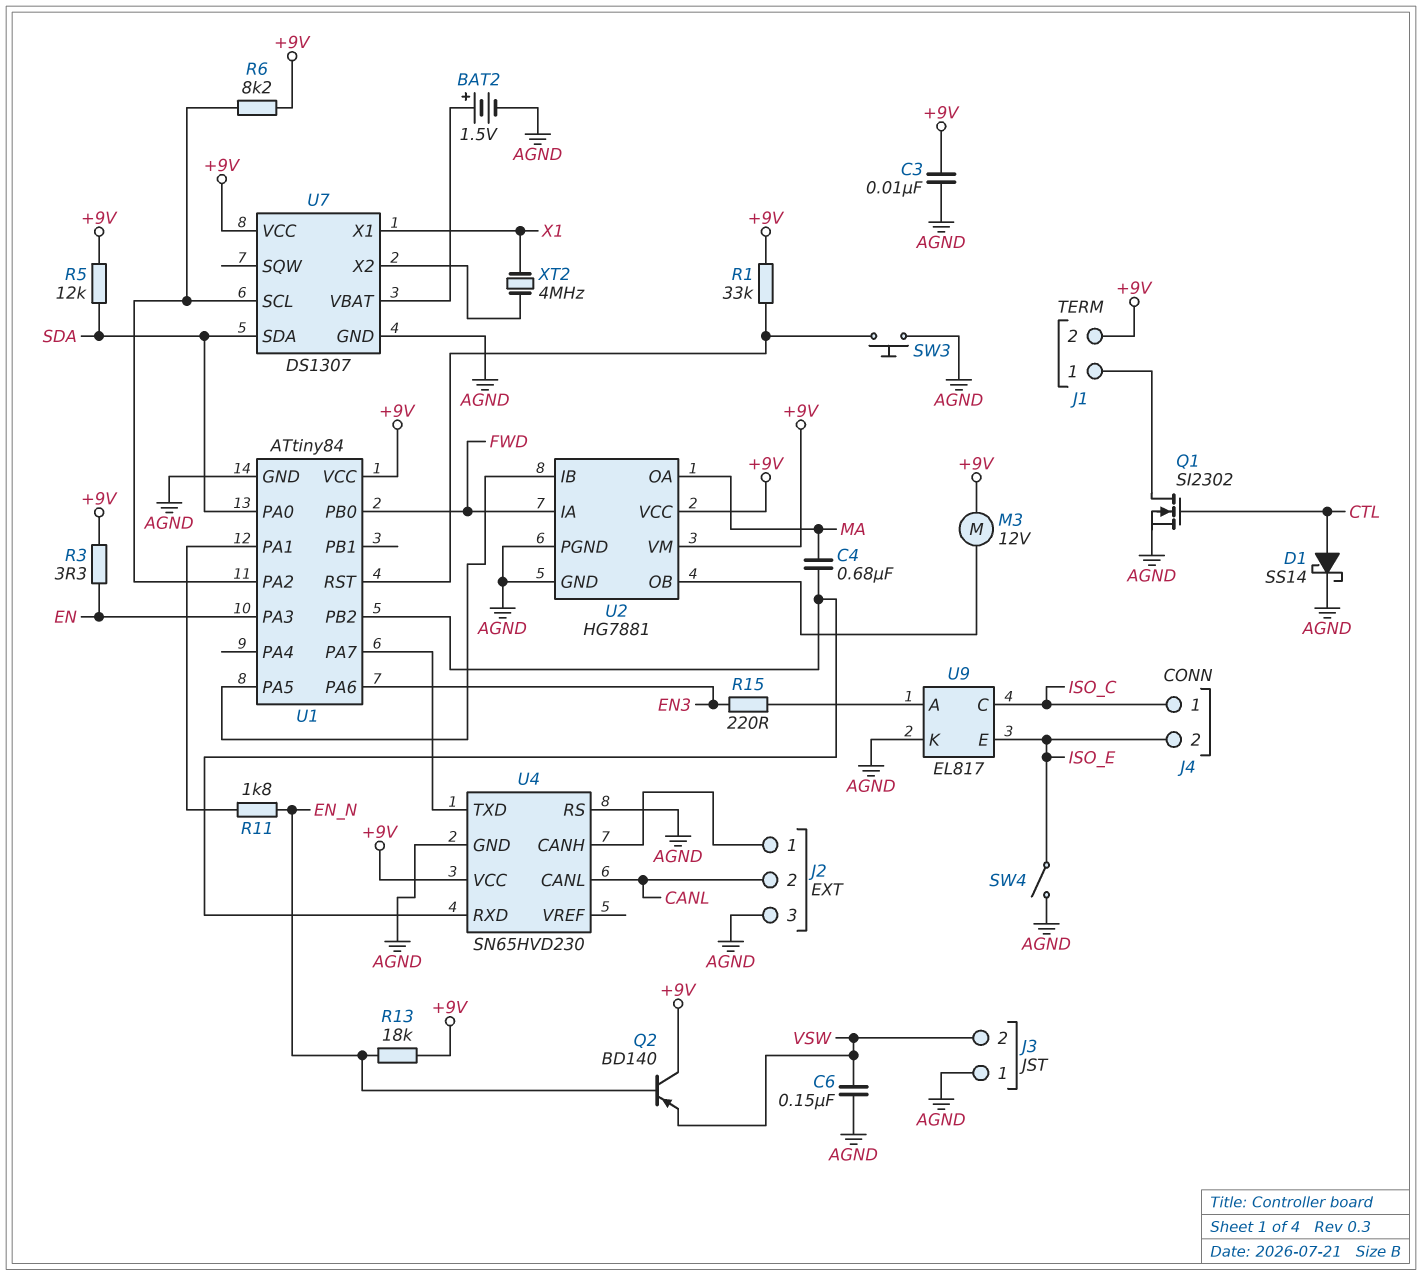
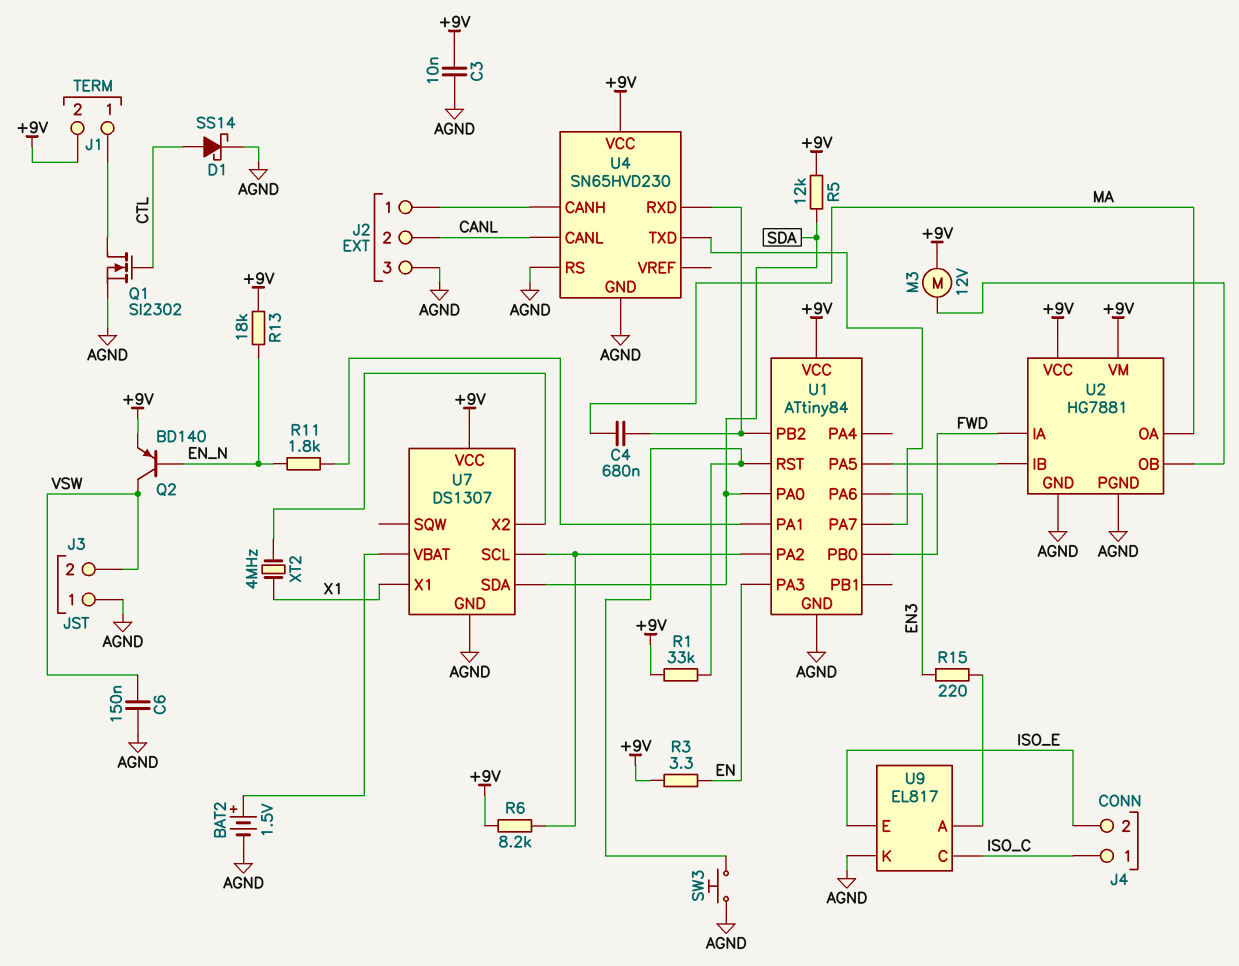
Q2: PNP BD140 (B EN_N, C +9V, E VSW) -> PNP BD140 (B EN_N, C VSW, E +9V)
SW4: switch (AGND, ISO_E) -> none

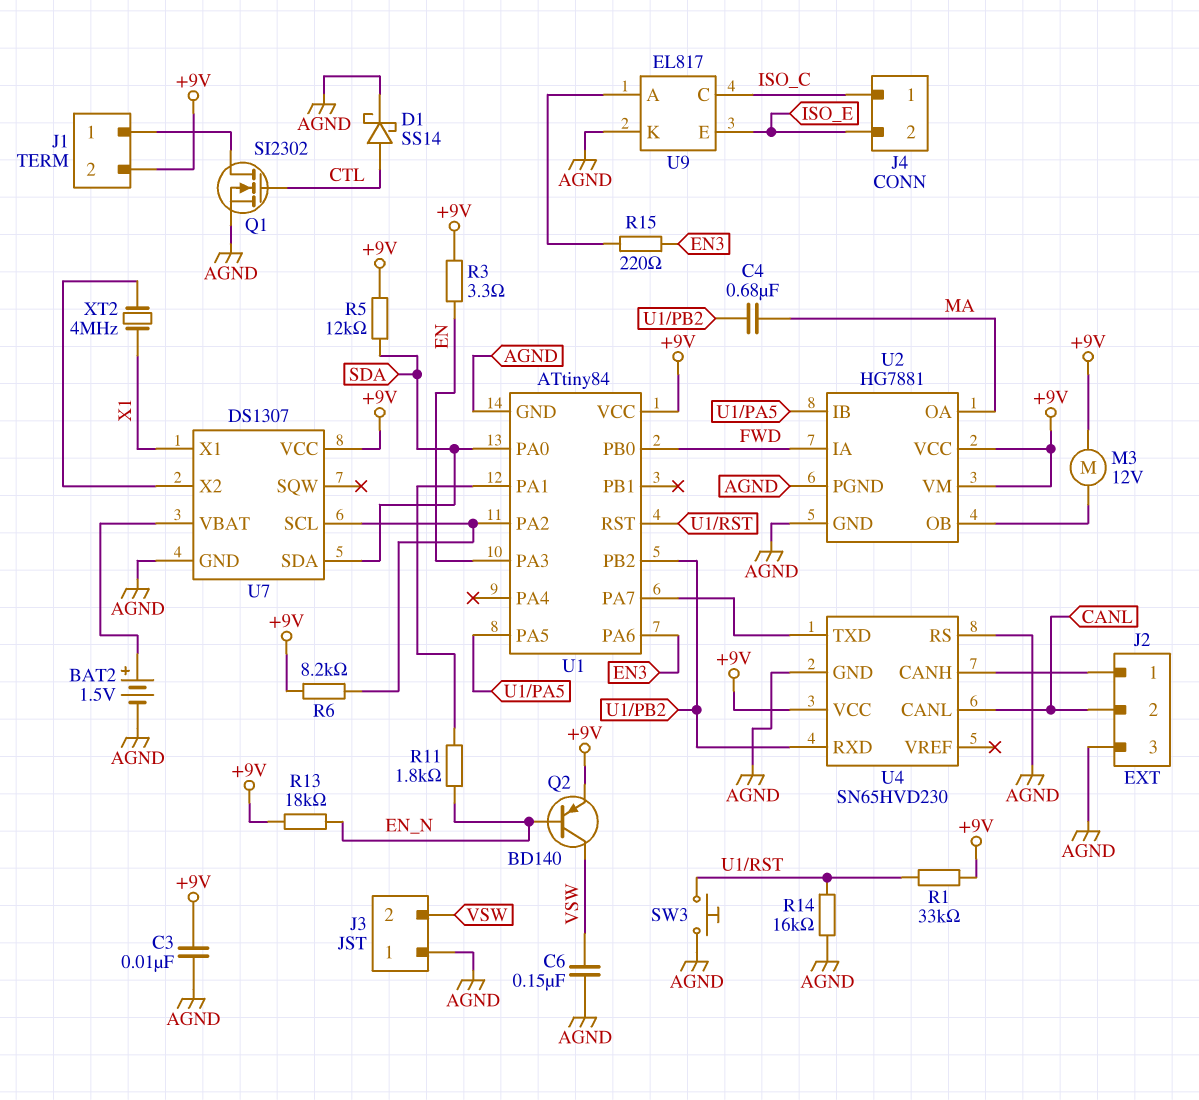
R14: none -> 16k (AGND, U1/RST)

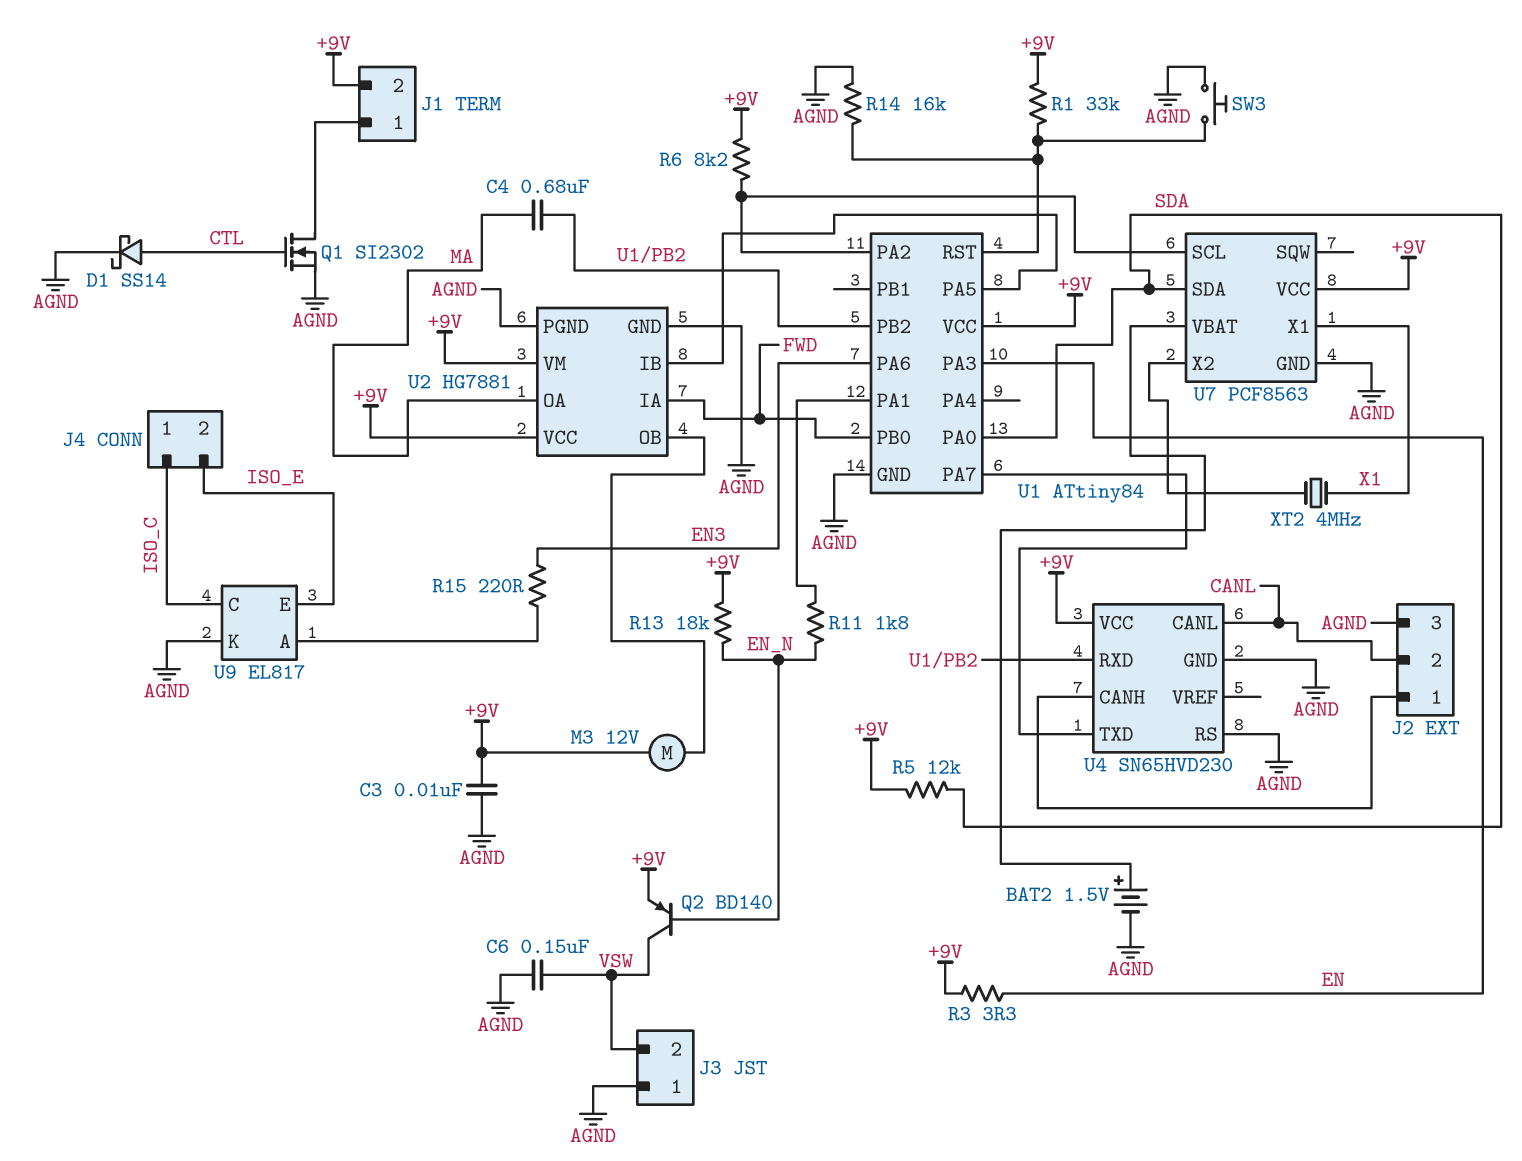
U7: DS1307 -> PCF8563

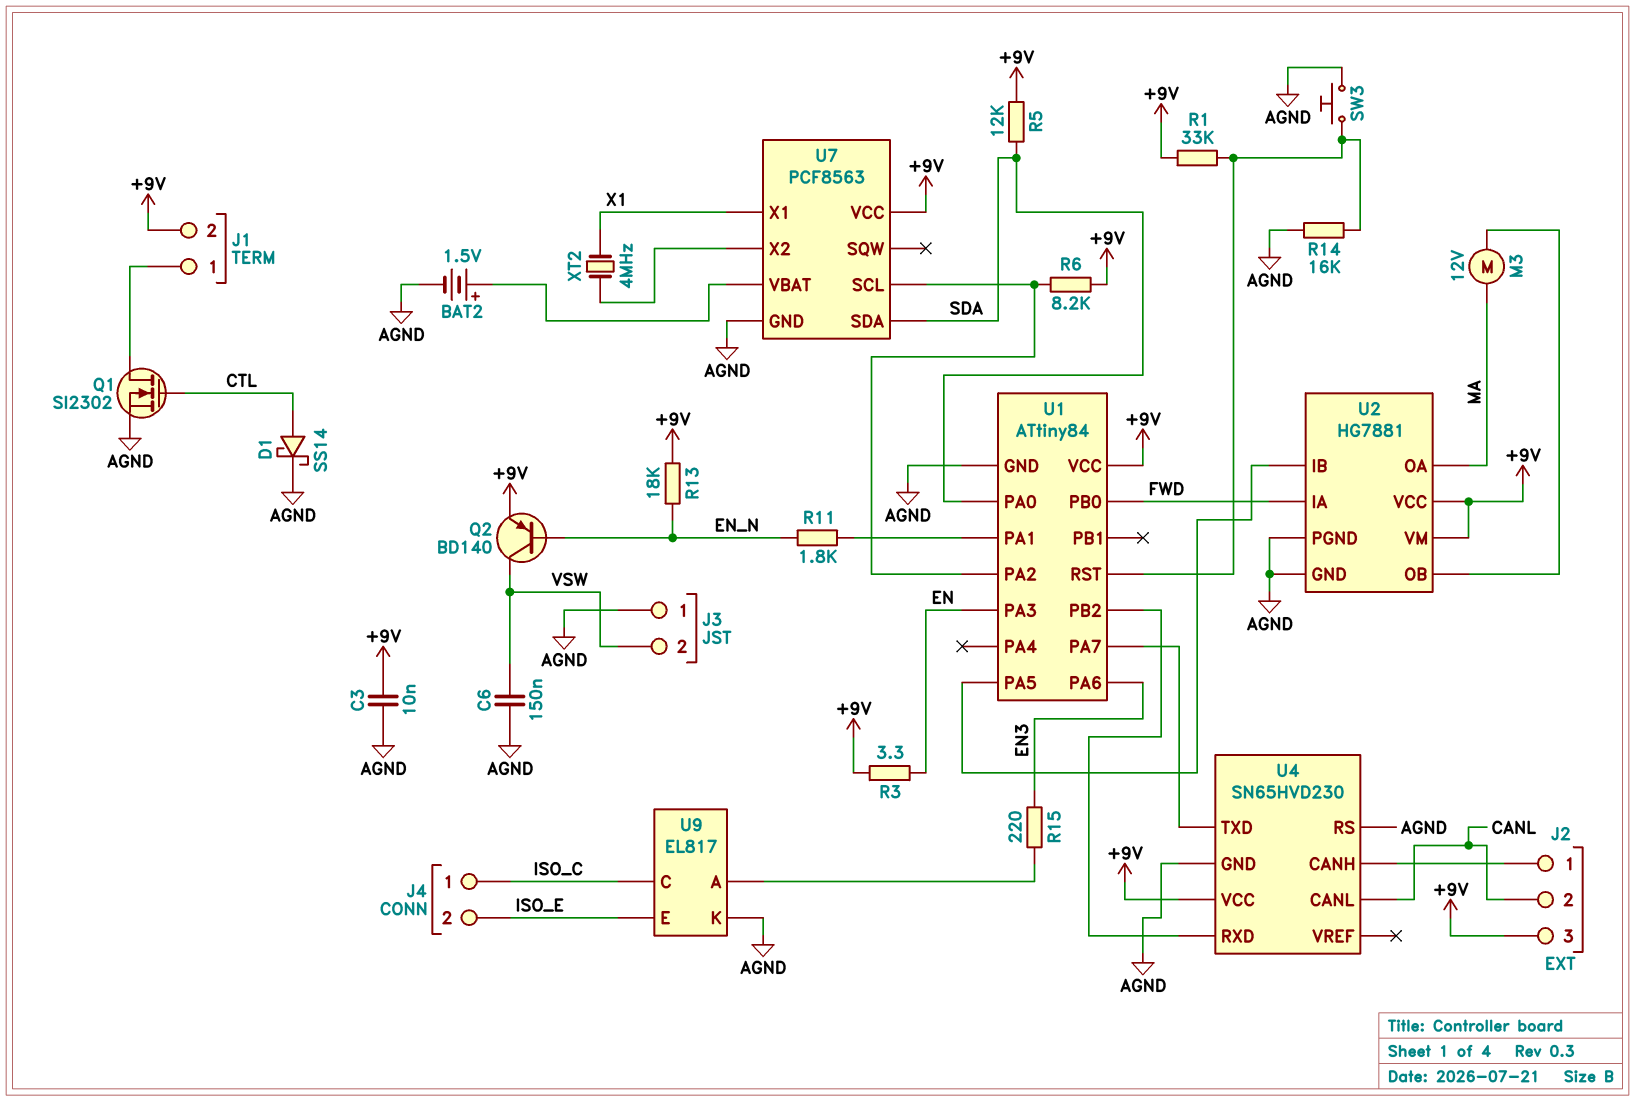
C4: 680nF (MA, U1/PB2) -> none
J2 pin 3: AGND -> +9V
M3: motor 12V (+9V, U2/OB) -> motor 12V (MA, U2/OB)

